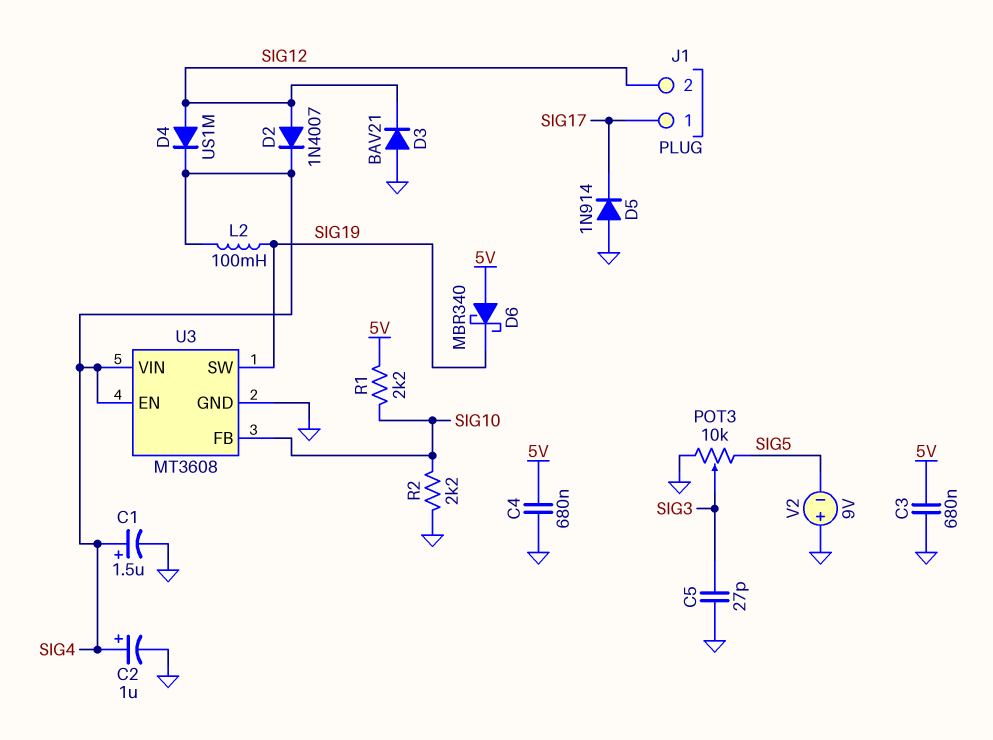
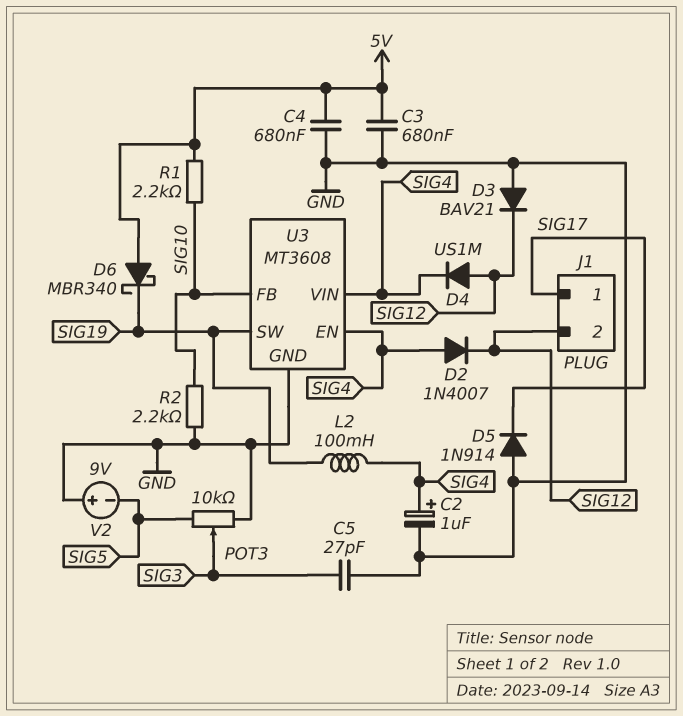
C1: 1.5uF (plus SIG4, minus GND) -> none
D2: diode 1N4007 (A SIG12, K SIG4) -> diode 1N4007 (A SIG4, K SIG12)

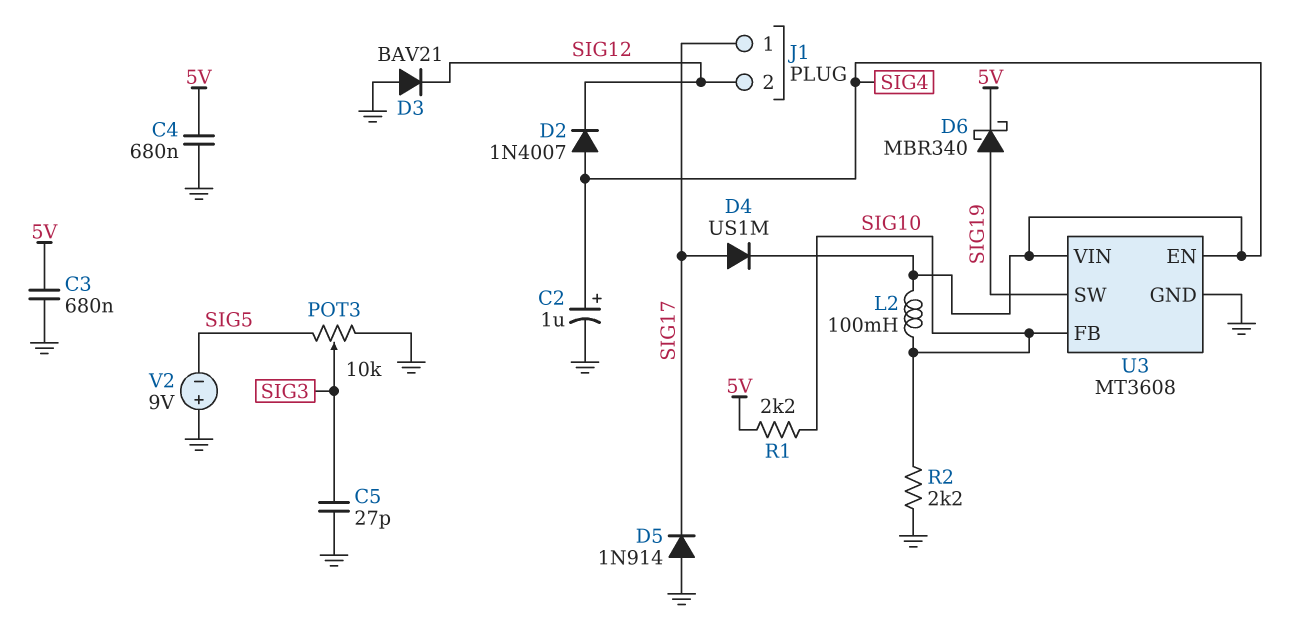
D4: diode US1M (A SIG12, K SIG4) -> diode US1M (A SIG17, K SIG4)
D6: schottky MBR340 (A 5V, K SIG19) -> schottky MBR340 (A SIG19, K 5V)
L2: 100mH (SIG4, SIG19) -> 100mH (SIG4, SIG10)

